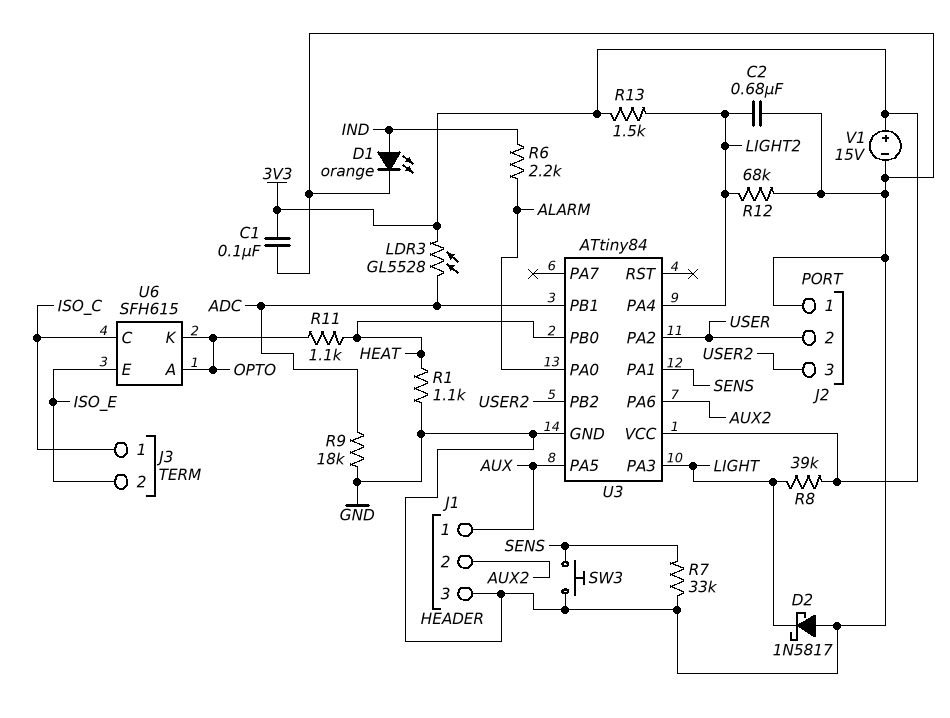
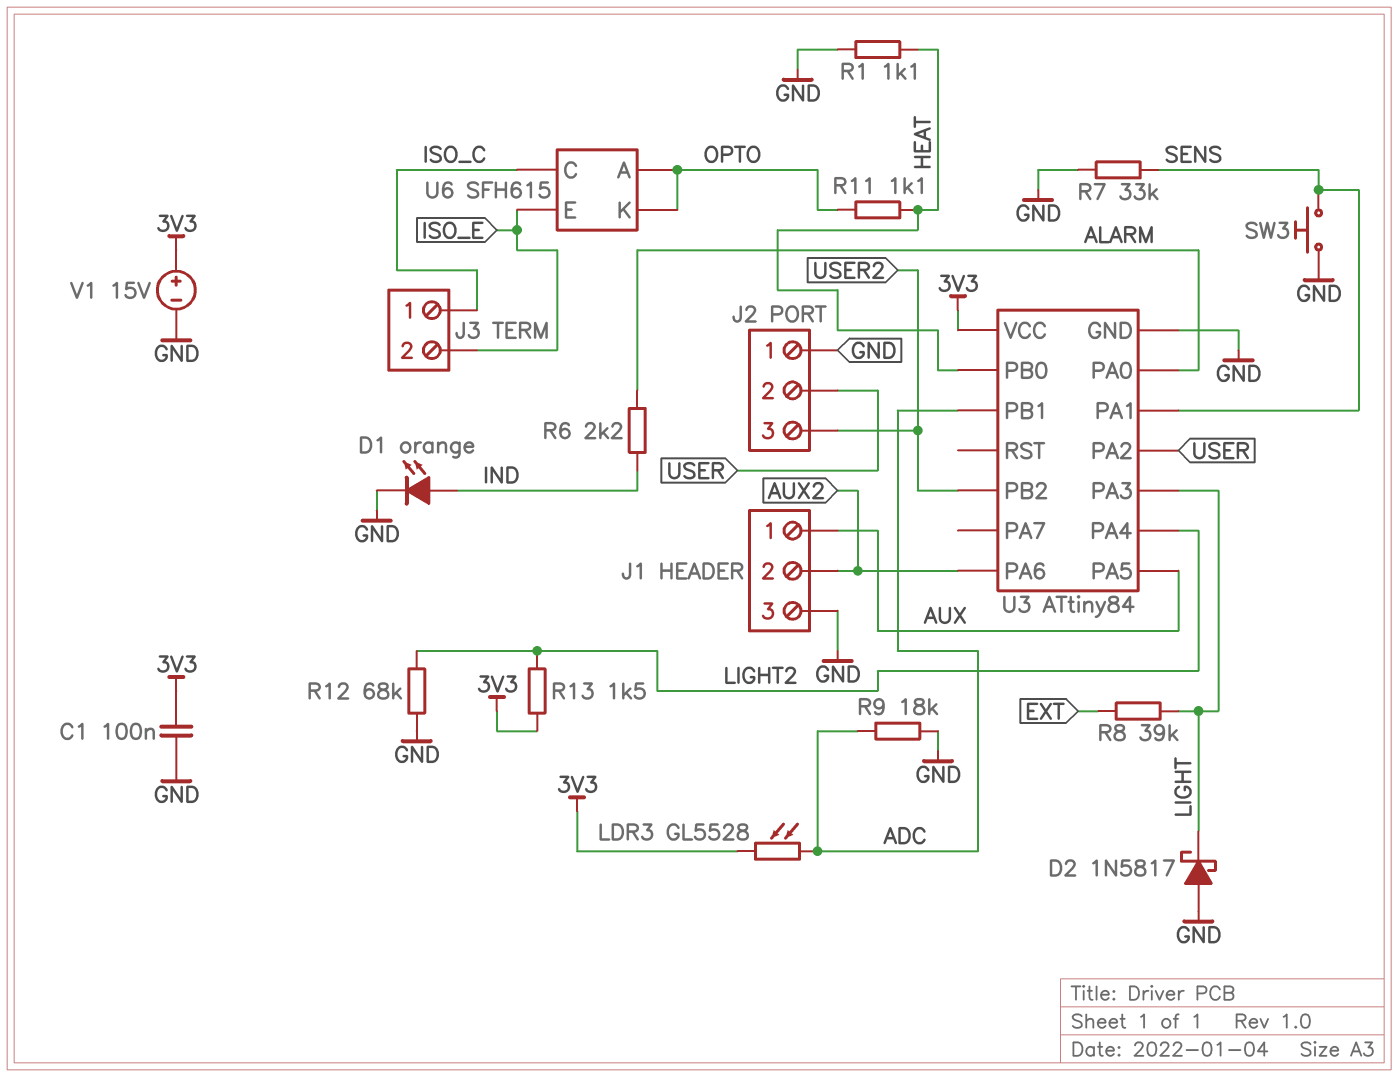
C2: 680nF (GND, LIGHT2) -> none
R8: 39k (3V3, LIGHT) -> 39k (EXT, LIGHT)

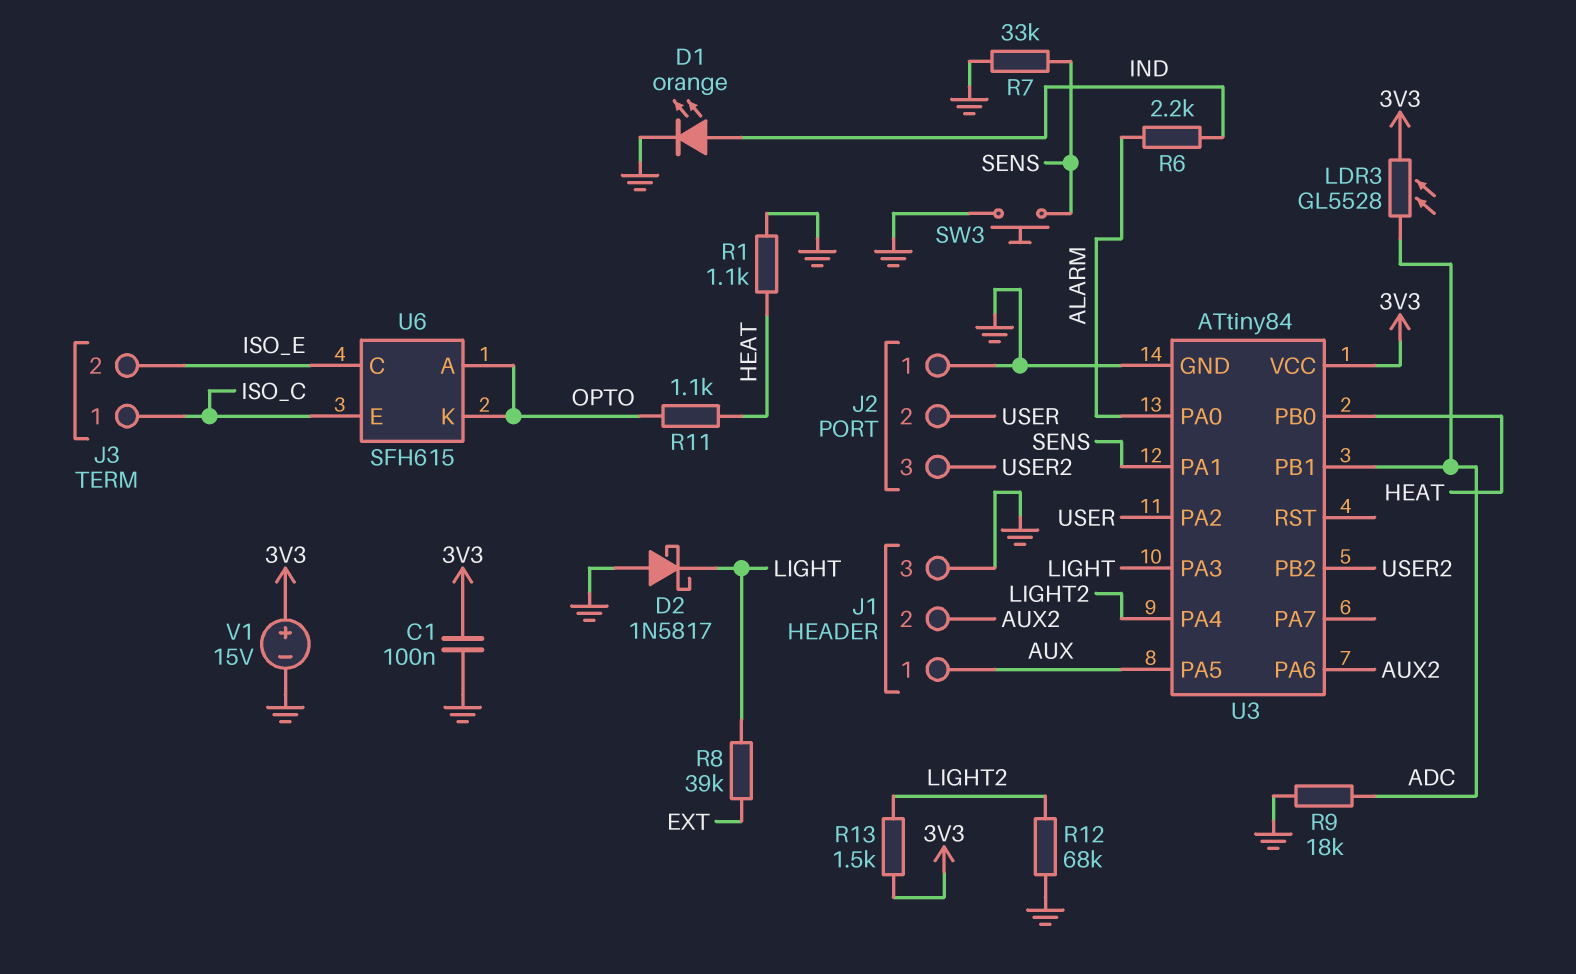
U6 pin C: ISO_C -> ISO_E
U6 pin E: ISO_E -> ISO_C

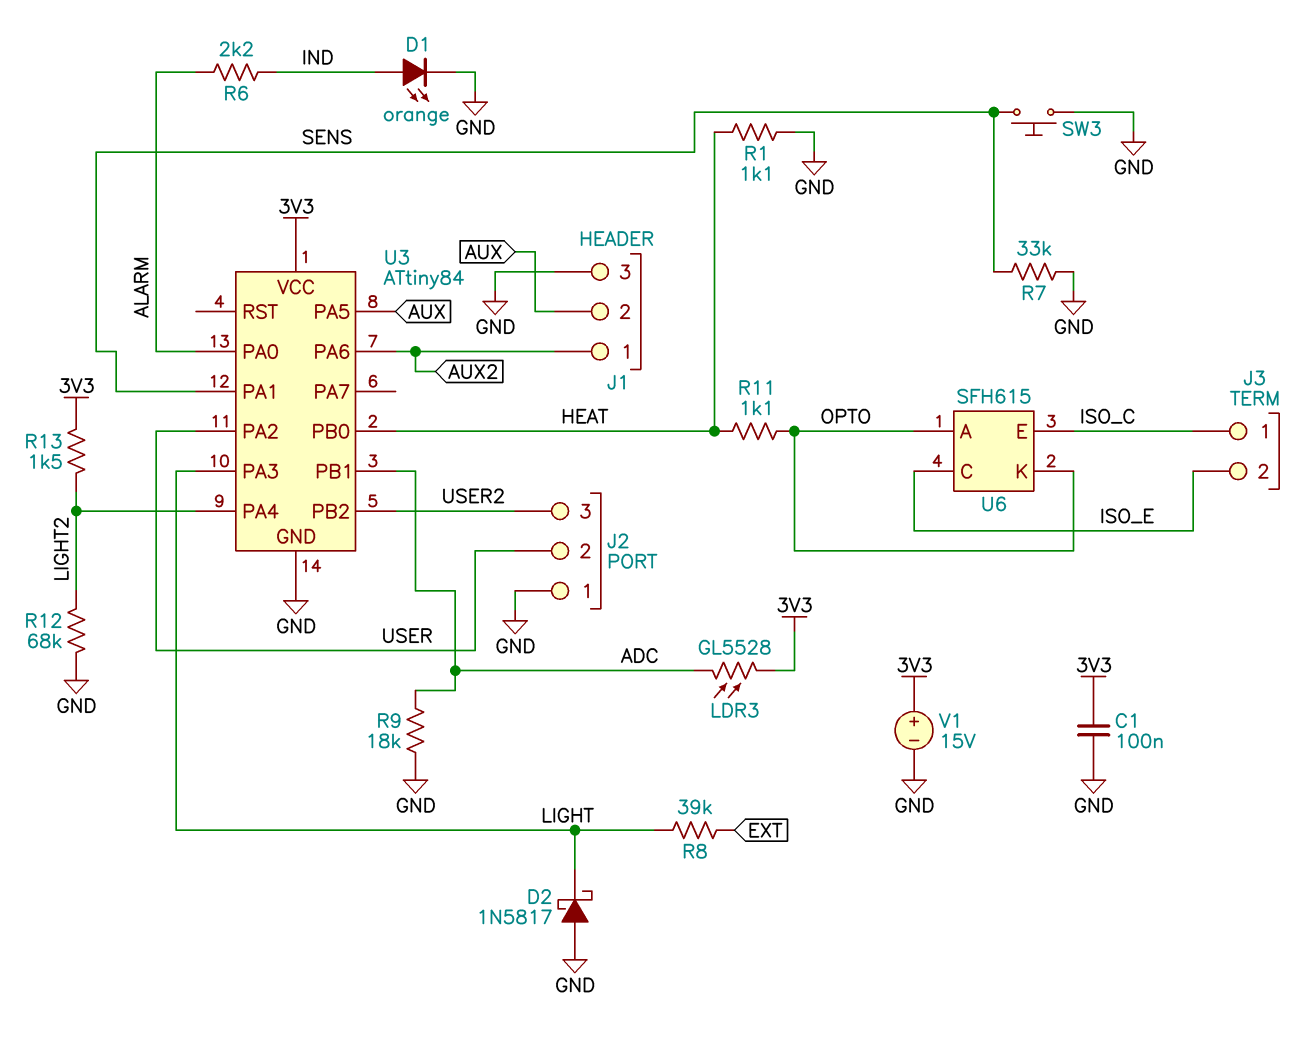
J1 pin 1: AUX -> AUX2
J1 pin 2: AUX2 -> AUX

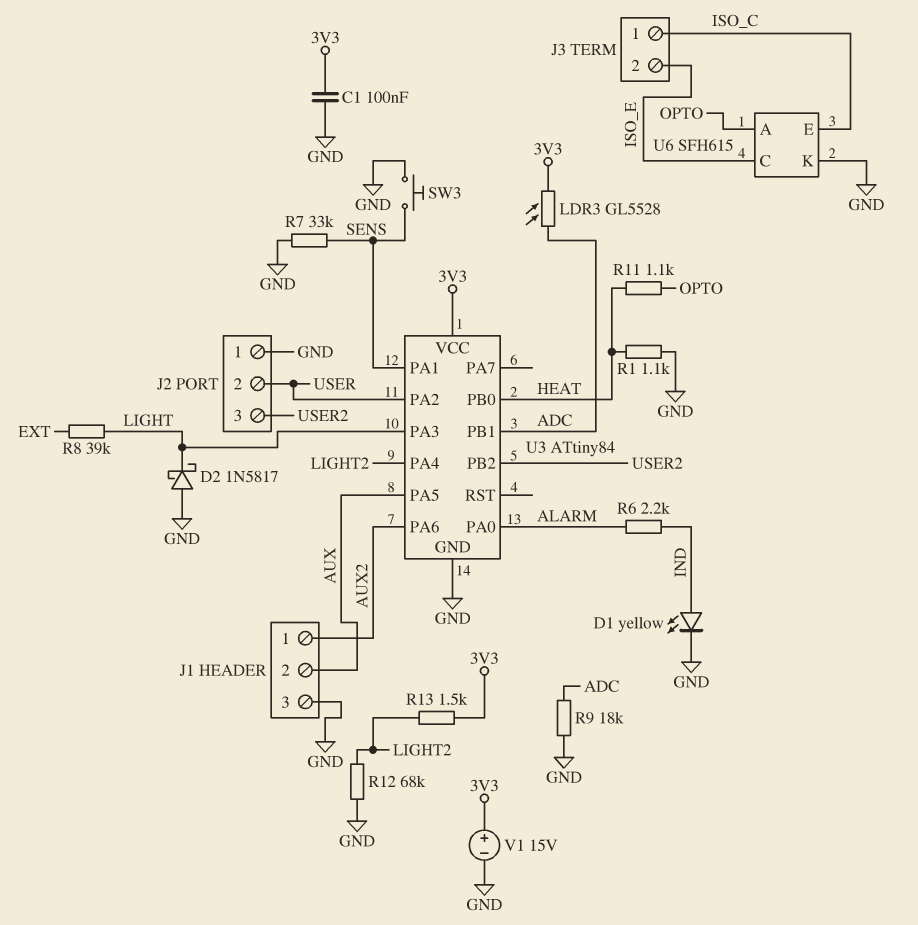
D1: LED orange (A IND, K GND) -> LED yellow (A IND, K GND)
U6 pin K: OPTO -> GND

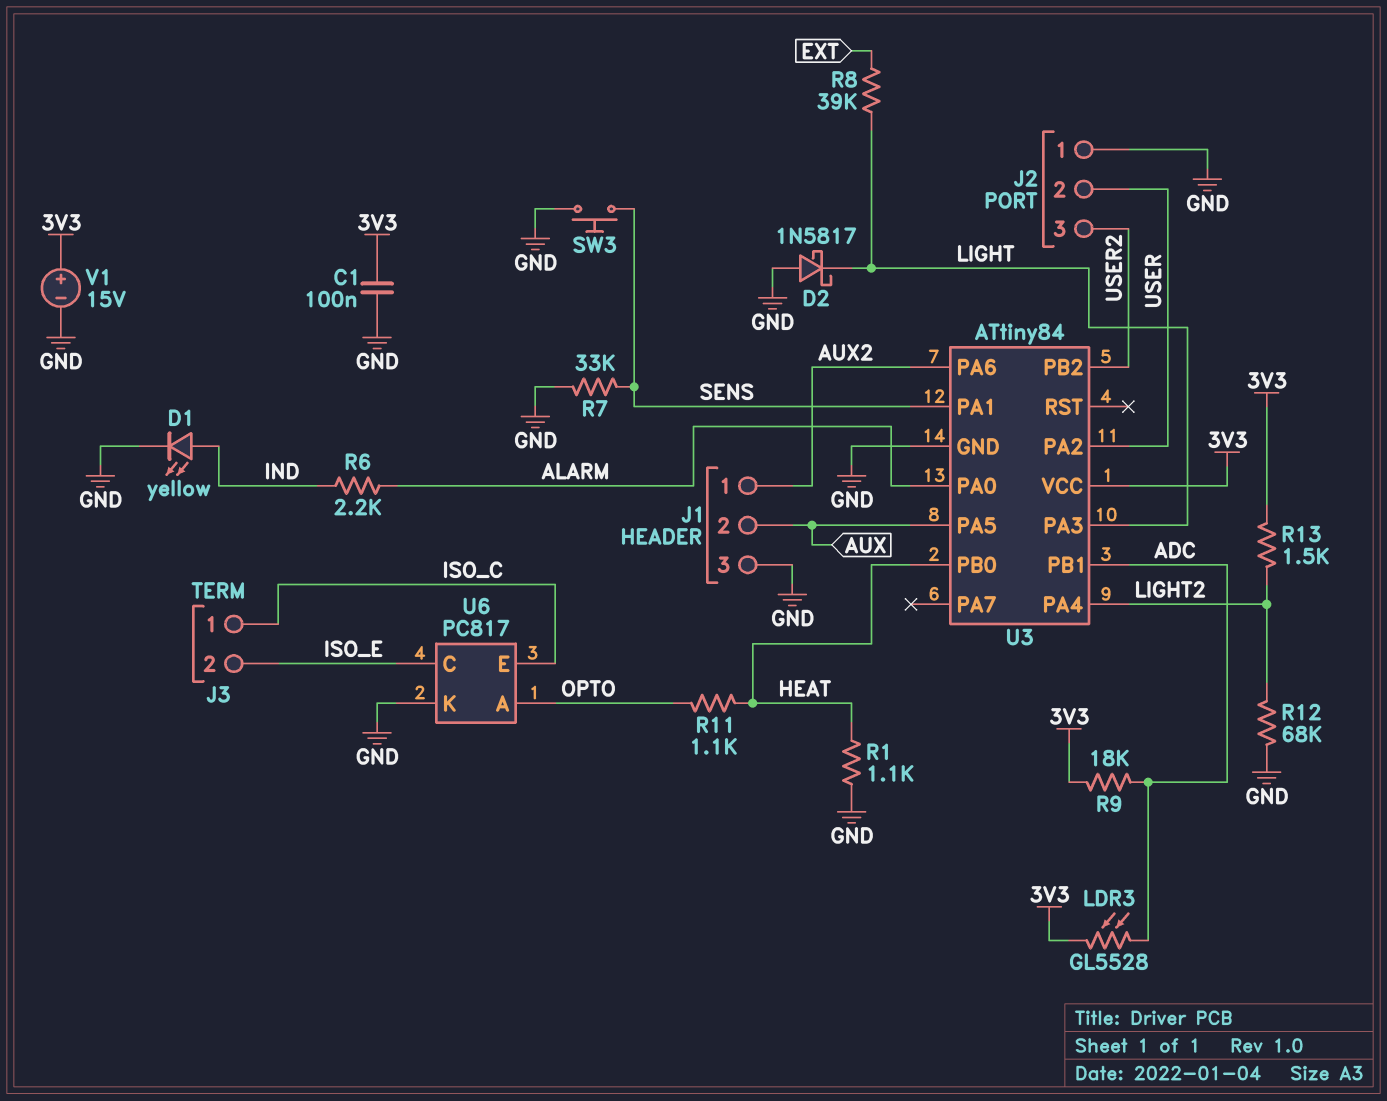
R9: 18k (ADC, GND) -> 18k (3V3, ADC)
U6: SFH615 -> PC817

